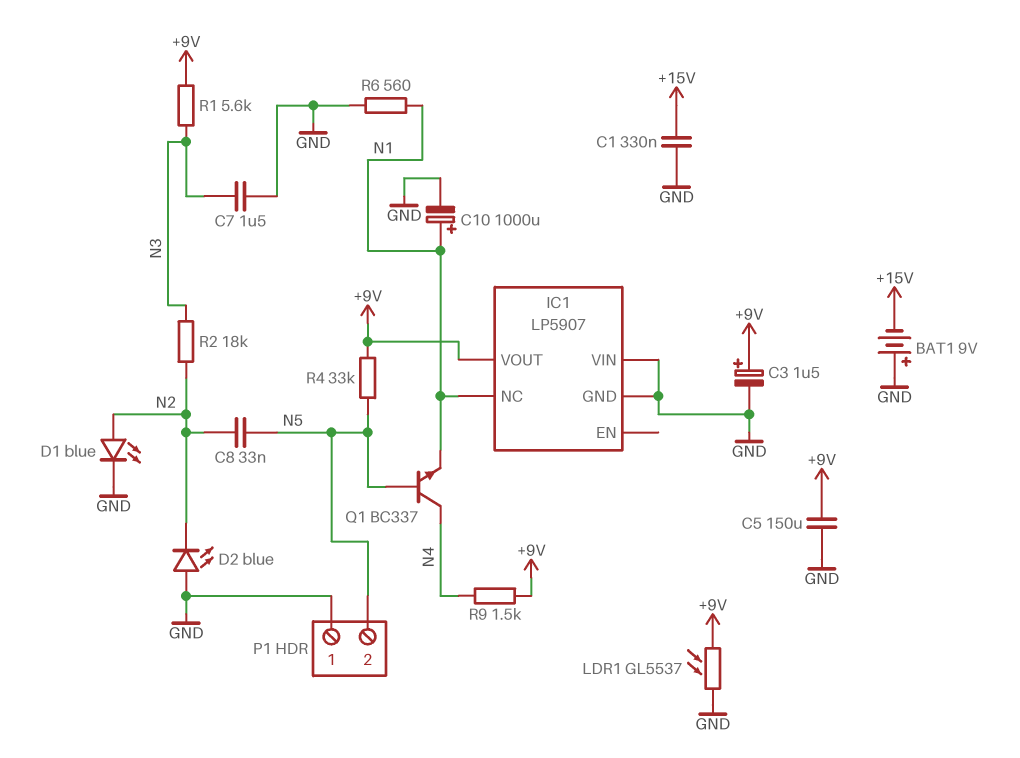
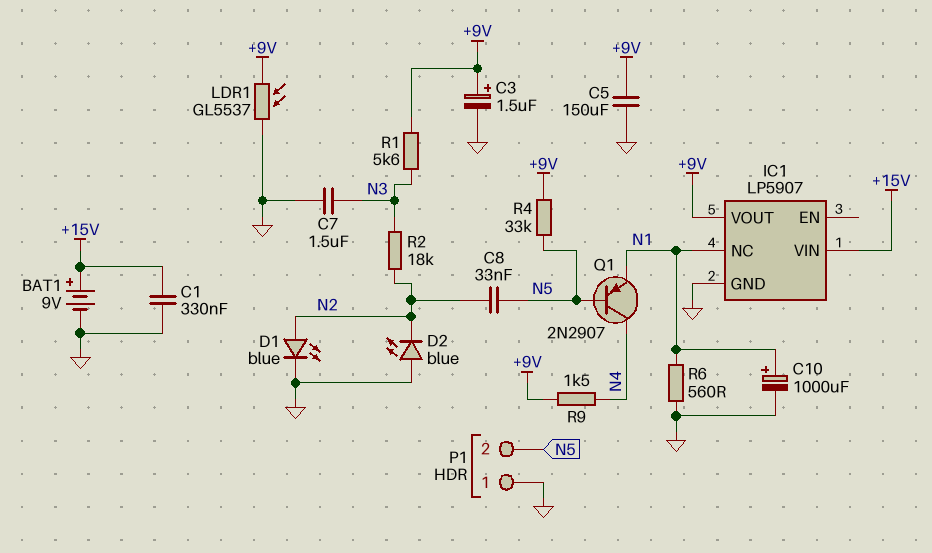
BAT1: 9V (plus GND, minus +15V) -> 9V (plus +15V, minus GND)
IC1 pin VIN: GND -> +15V
Q1: NPN BC337 (B N5, C N4, E N1) -> PNP 2N2907 (B N5, C N4, E N1)

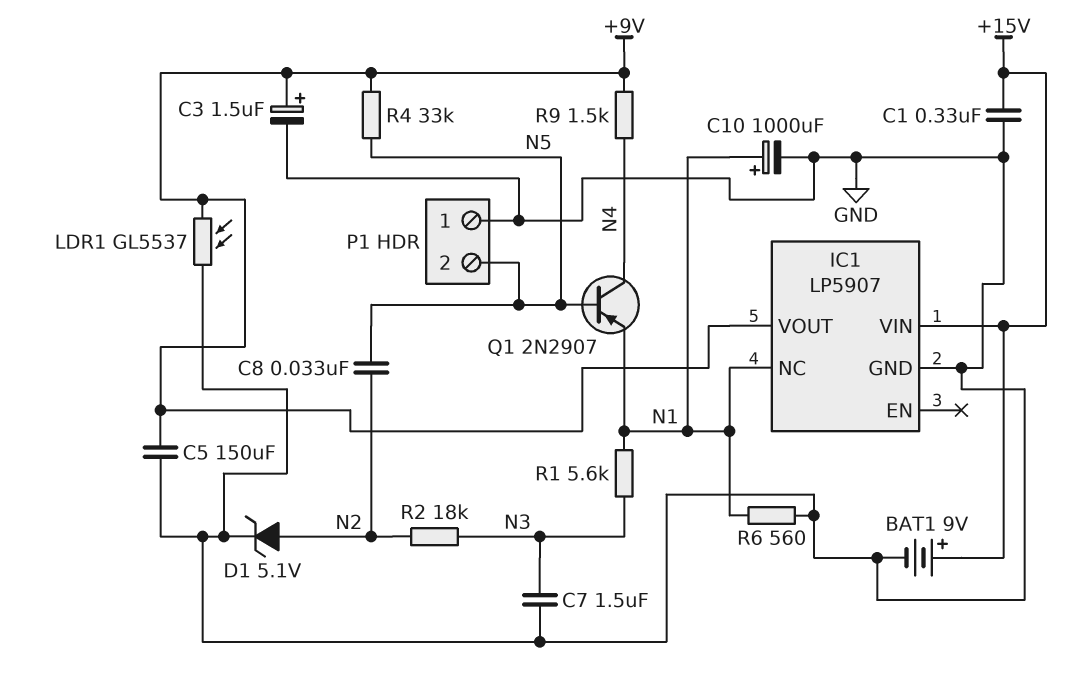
D1: LED blue (A N2, K GND) -> zener 5.1V (A N2, K GND)
D2: LED blue (A GND, K N2) -> none
R1: 5.6k (+9V, N3) -> 5.6k (N1, N3)

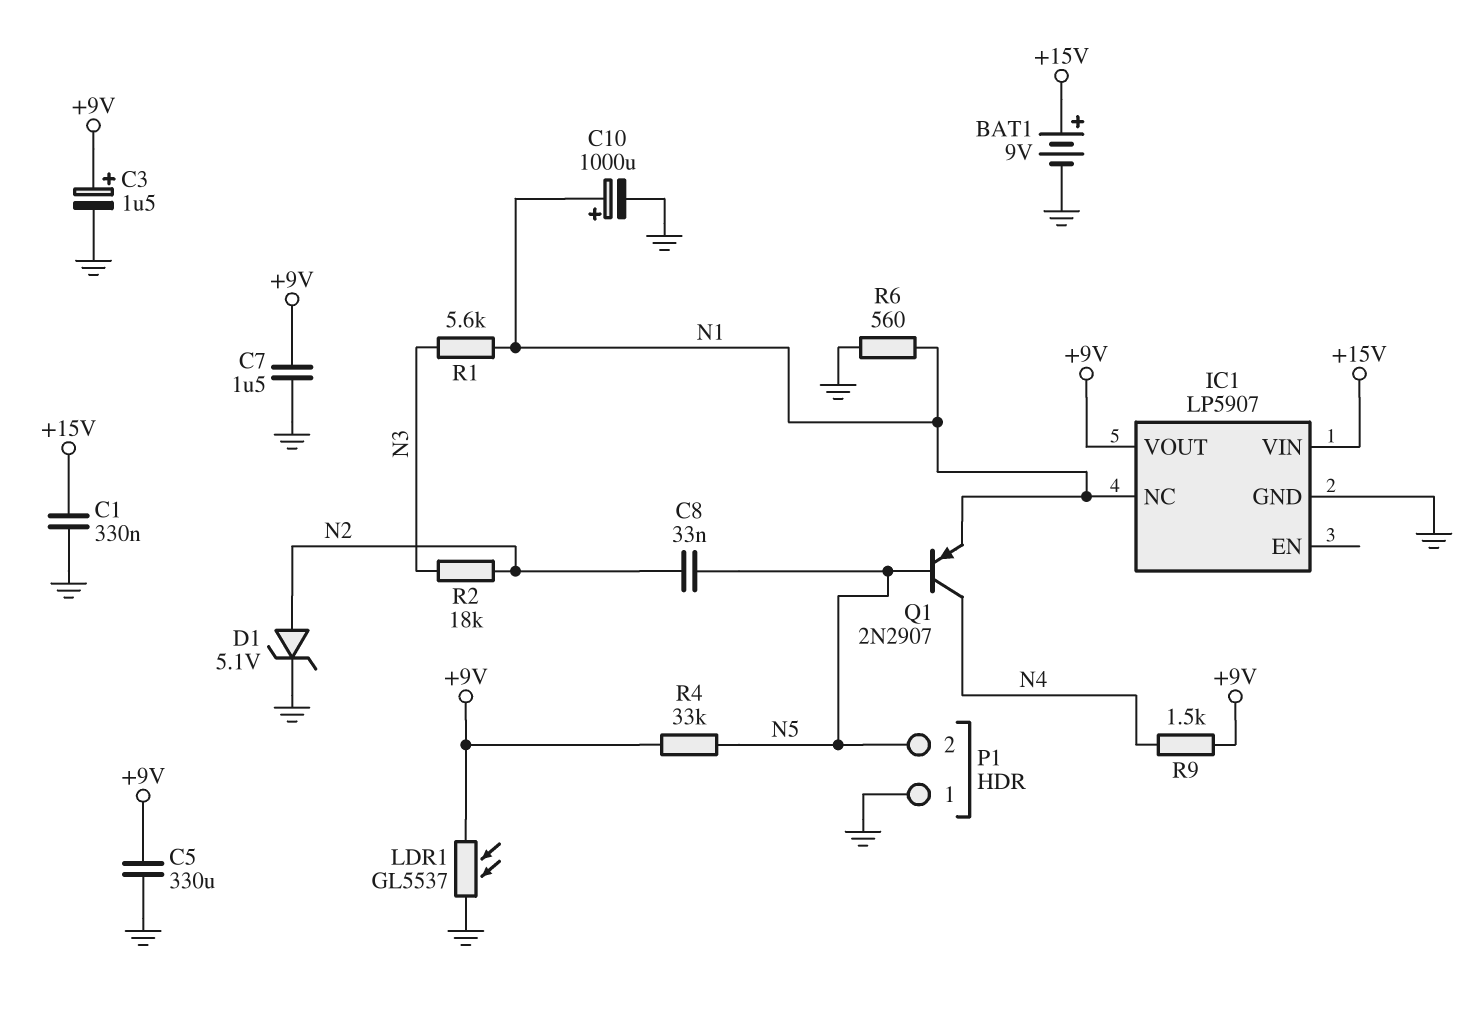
C5: 150uF (+9V, GND) -> 330uF (+9V, GND)
C7: 1.5uF (GND, N3) -> 1.5uF (+9V, GND)

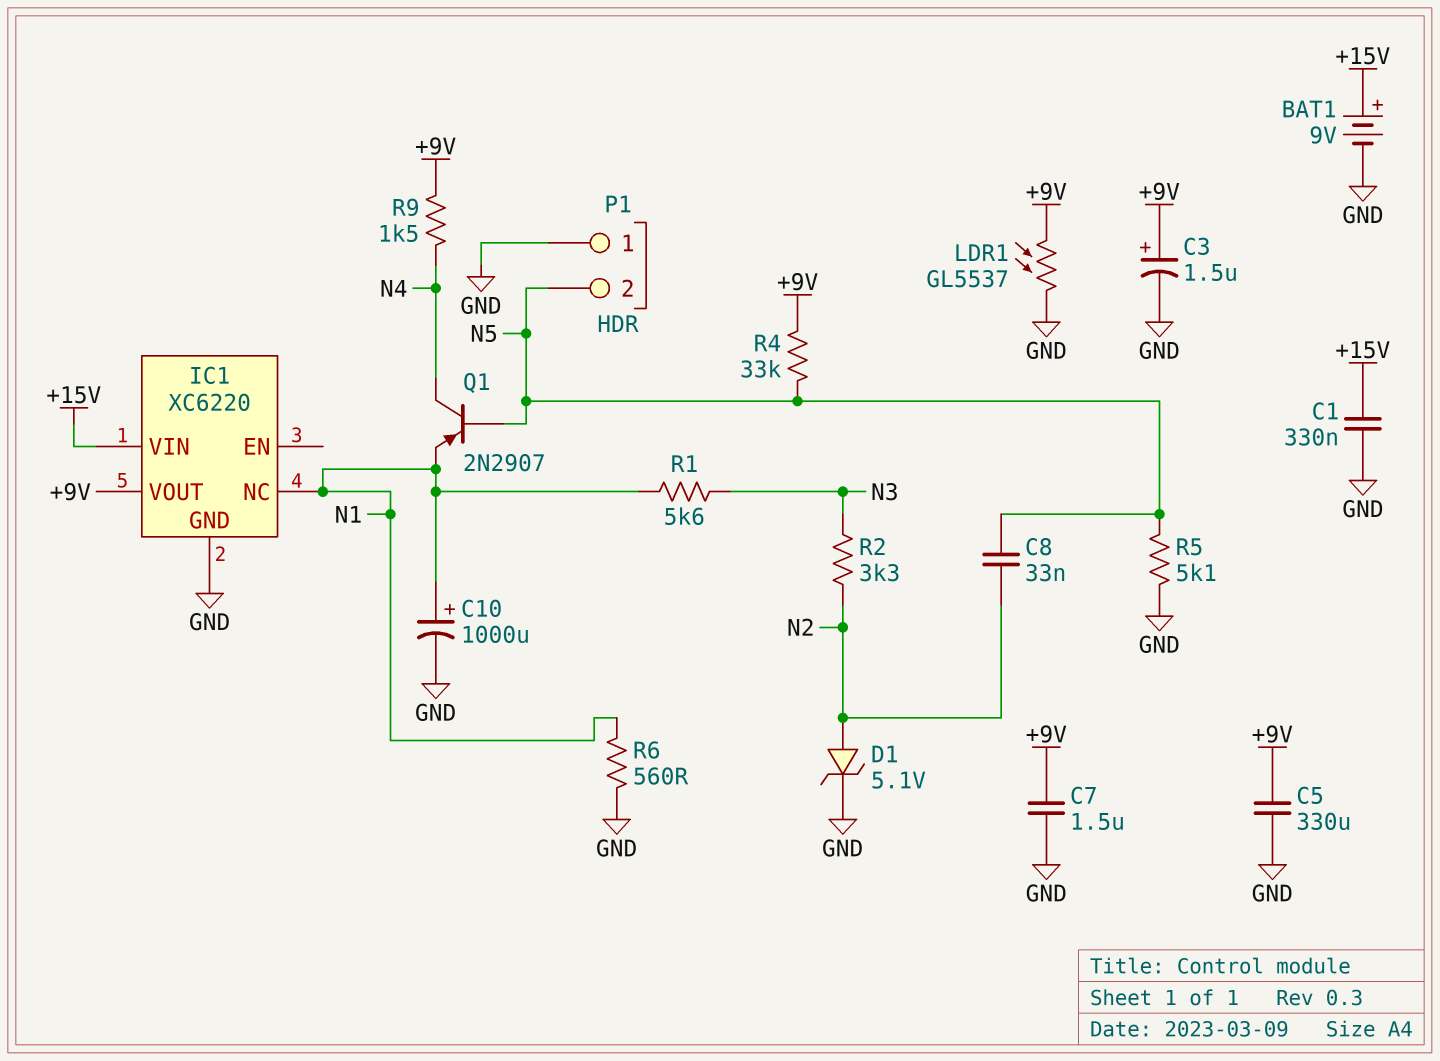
IC1: LP5907 -> XC6220
R2: 18k (N2, N3) -> 3.3k (N2, N3)
R5: none -> 5.1k (GND, N5)

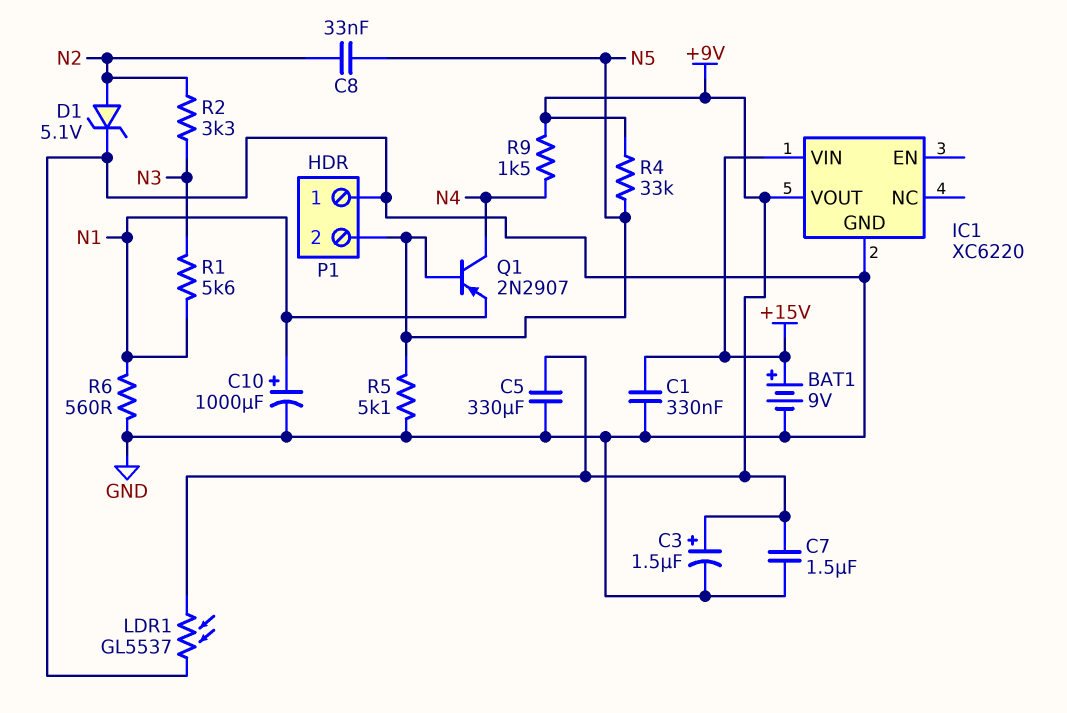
IC1 pin NC: N1 -> none

